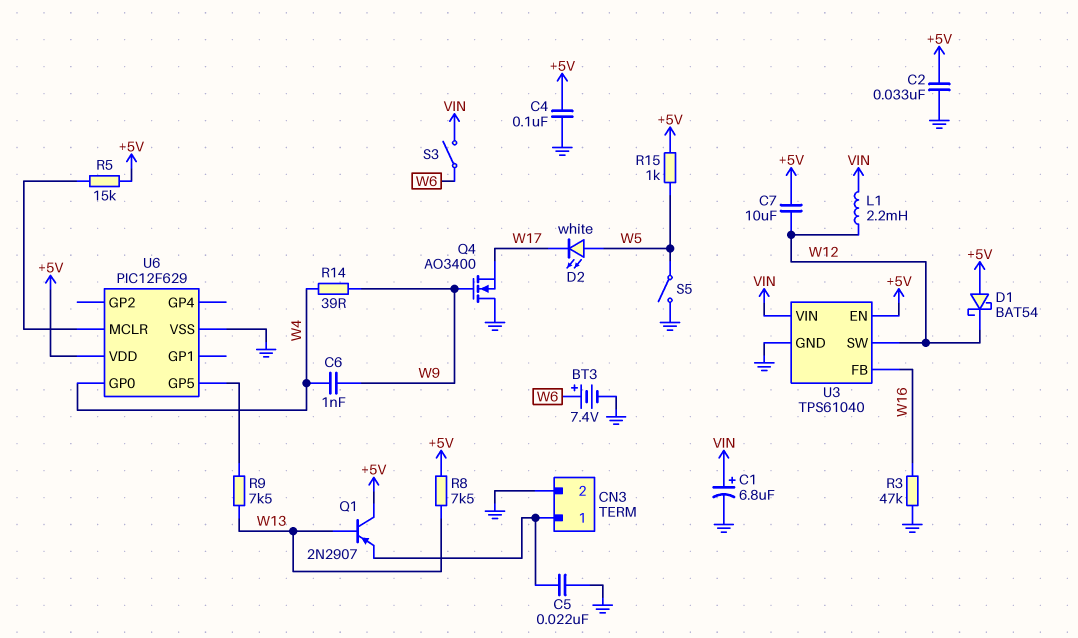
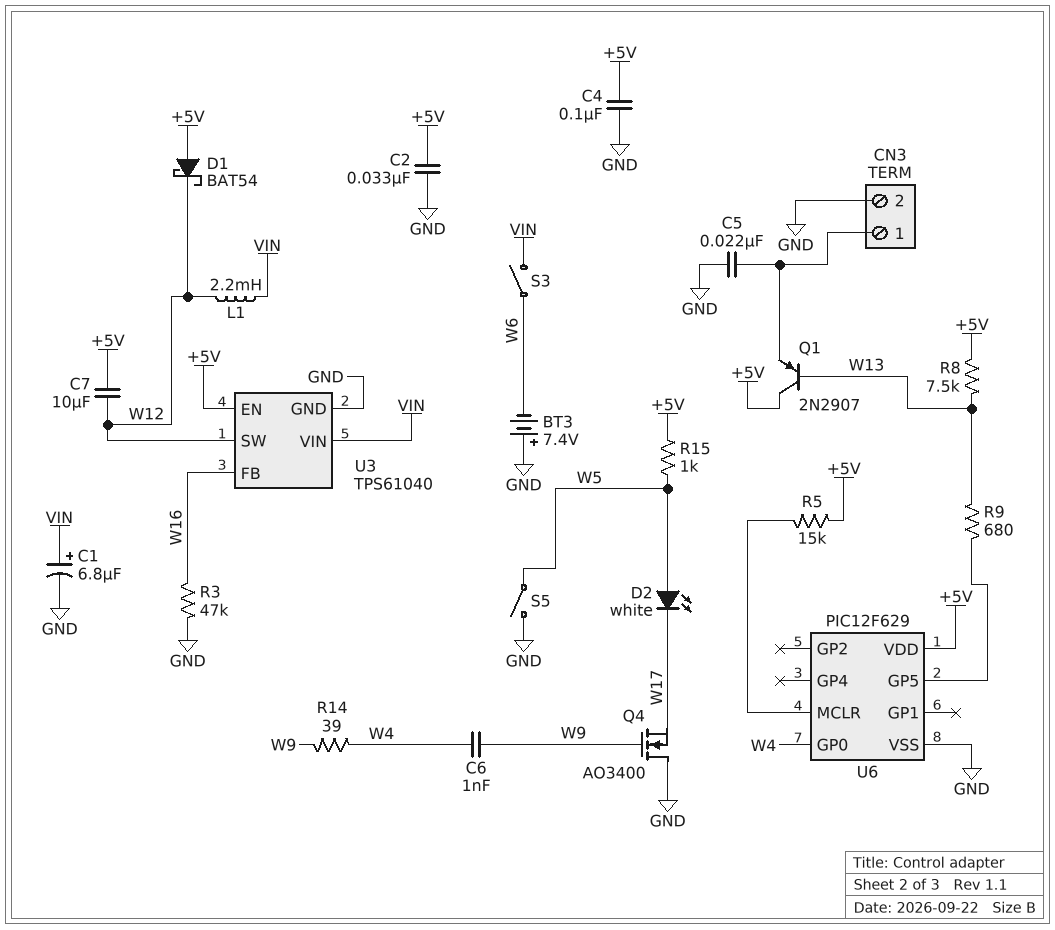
BT3: 7.4V (plus W6, minus GND) -> 7.4V (plus GND, minus W6)
R9: 7.5k (U6/GP5, W13) -> 680 (U6/GP5, W13)

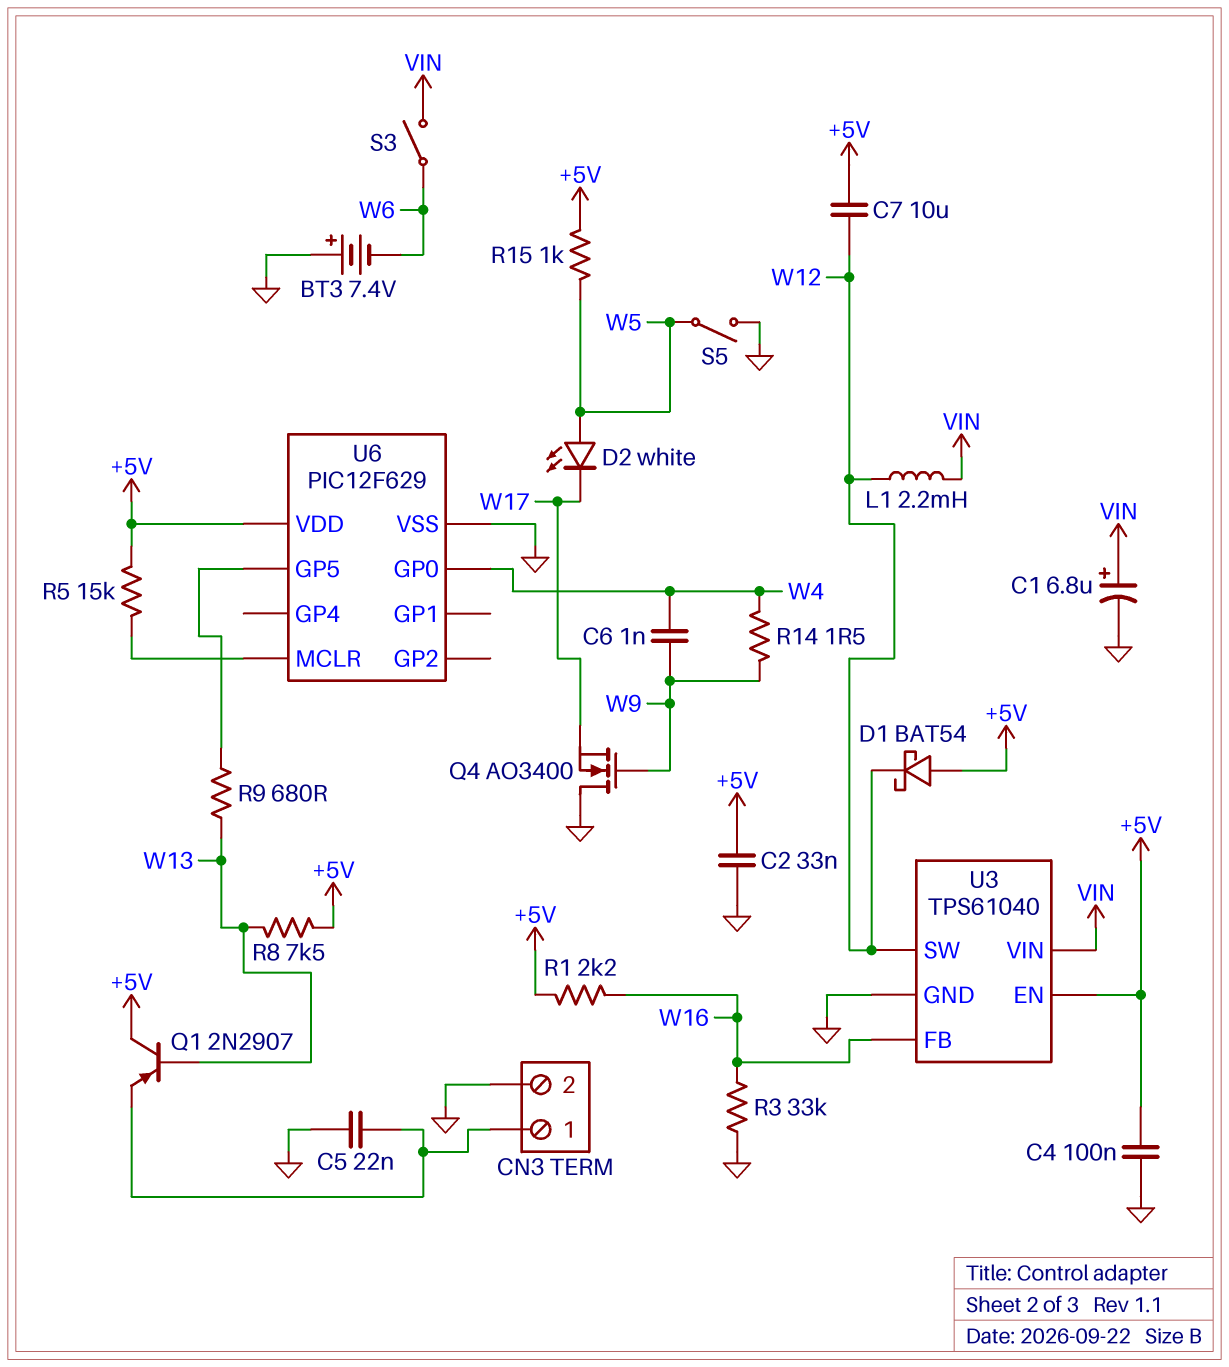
R1: none -> 2.2k (+5V, W16)
R3: 47k (GND, W16) -> 33k (GND, W16)
R14: 39 (W4, W9) -> 1.5 (W4, W9)

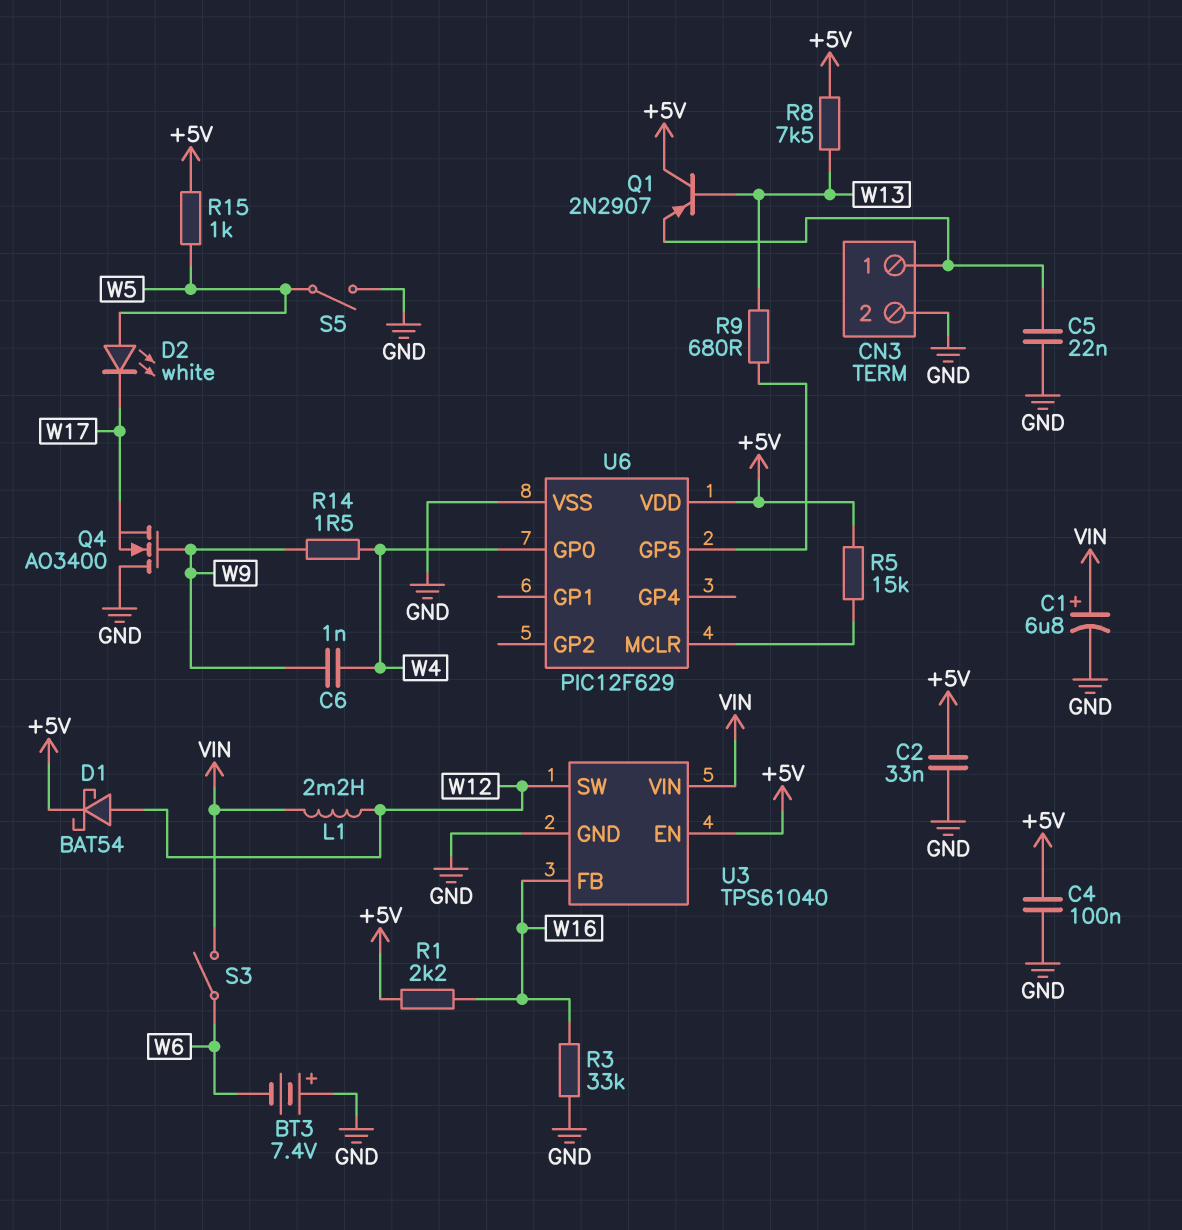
C7: 10uF (+5V, W12) -> none
D1: schottky BAT54 (A +5V, K W12) -> schottky BAT54 (A W12, K +5V)

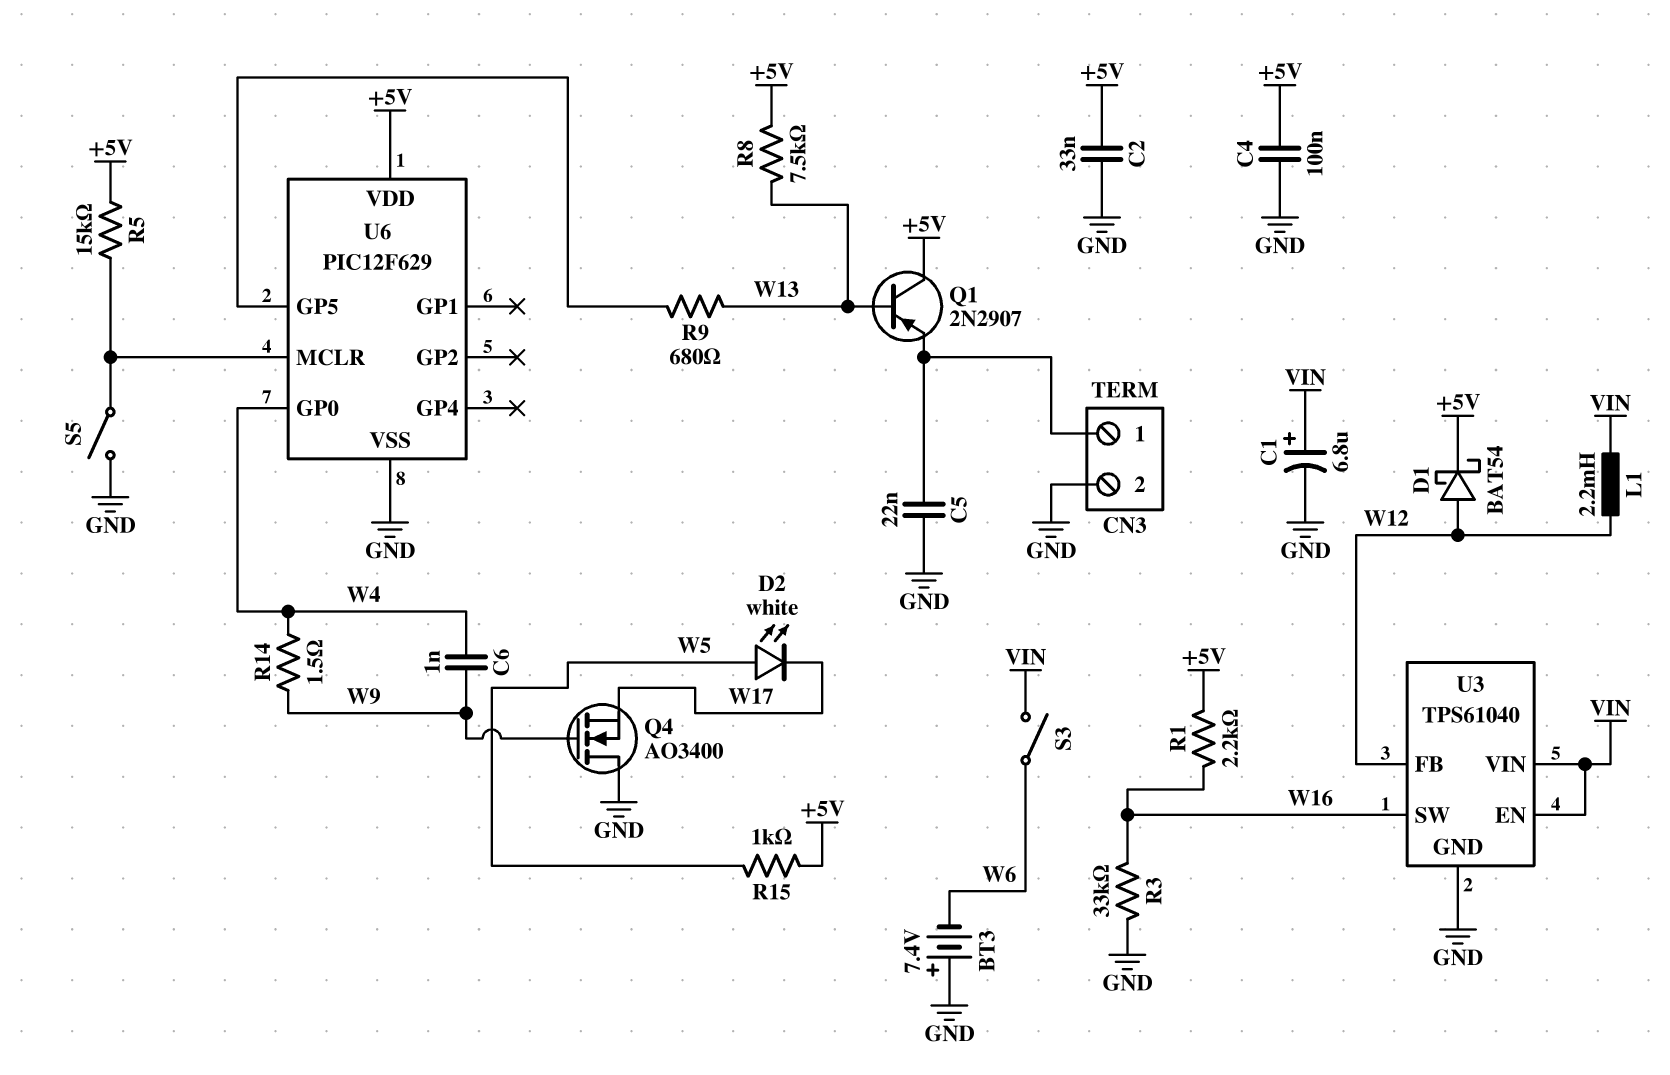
S5: switch (GND, W5) -> switch (GND, U6/MCLR)
U3 pin EN: +5V -> VIN
U3 pin FB: W16 -> W12
U3 pin SW: W12 -> W16

